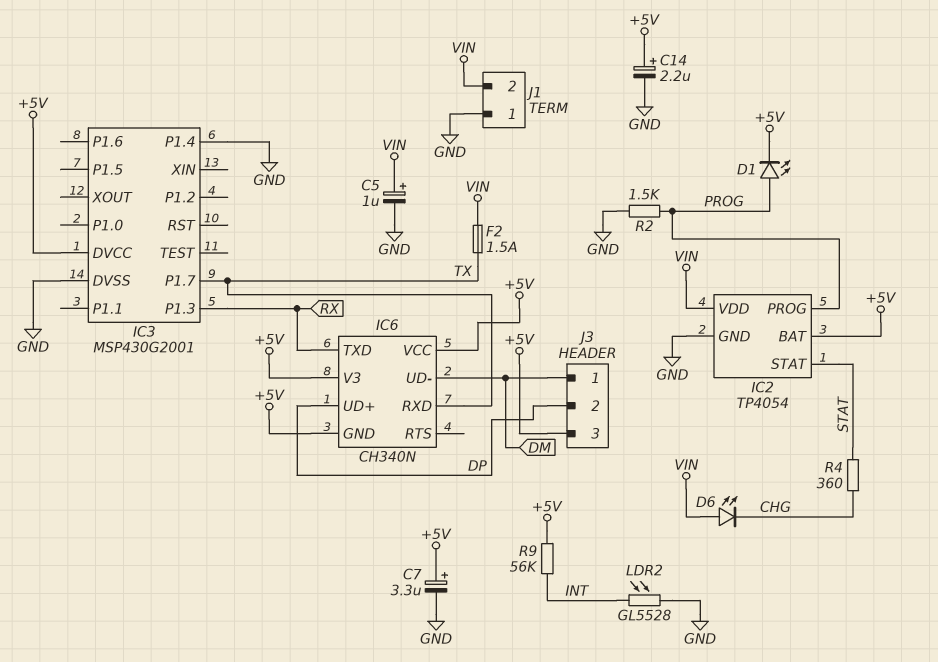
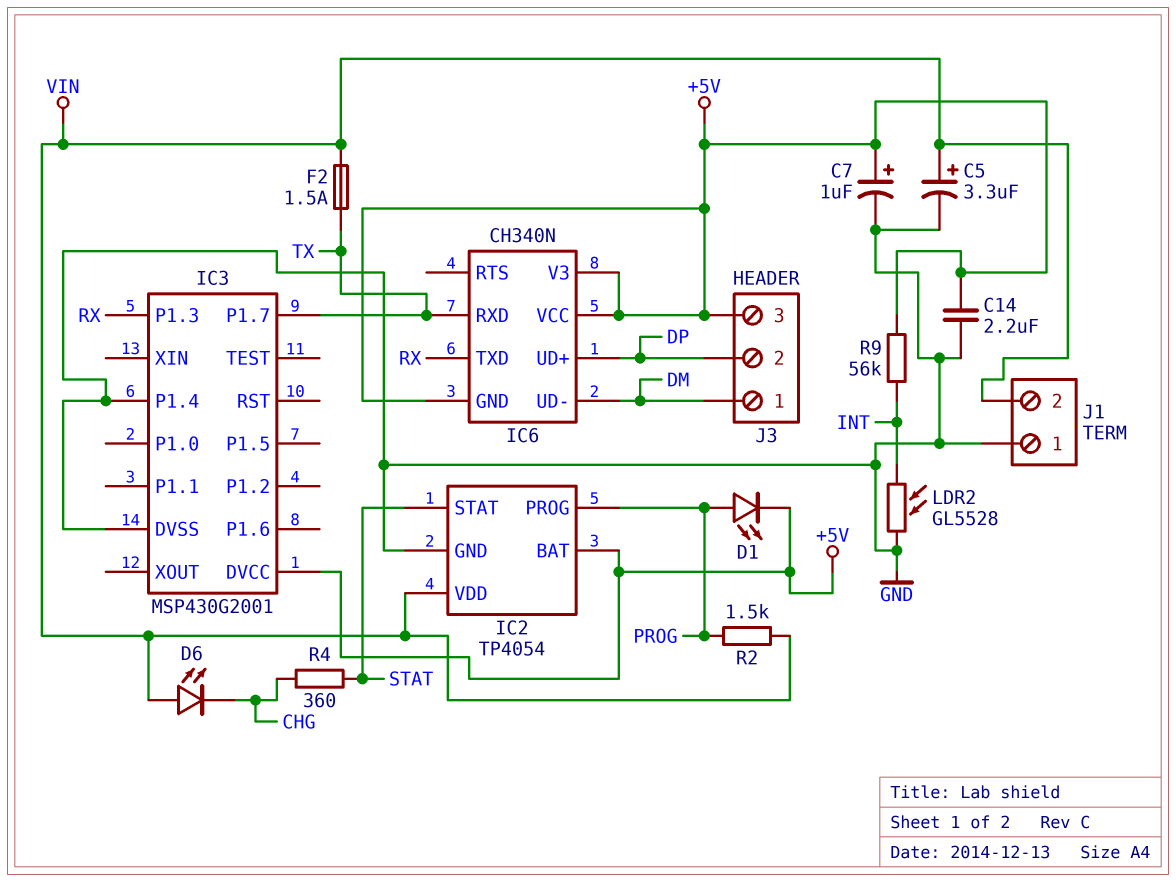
C5: 1uF (plus VIN, minus GND) -> 3.3uF (plus VIN, minus GND)
C7: 3.3uF (plus +5V, minus GND) -> 1uF (plus +5V, minus GND)
C14: 2.2uF (plus +5V, minus GND) -> 2.2uF (+5V, GND)
R2: 1.5k (GND, PROG) -> 1.5k (PROG, VIN)

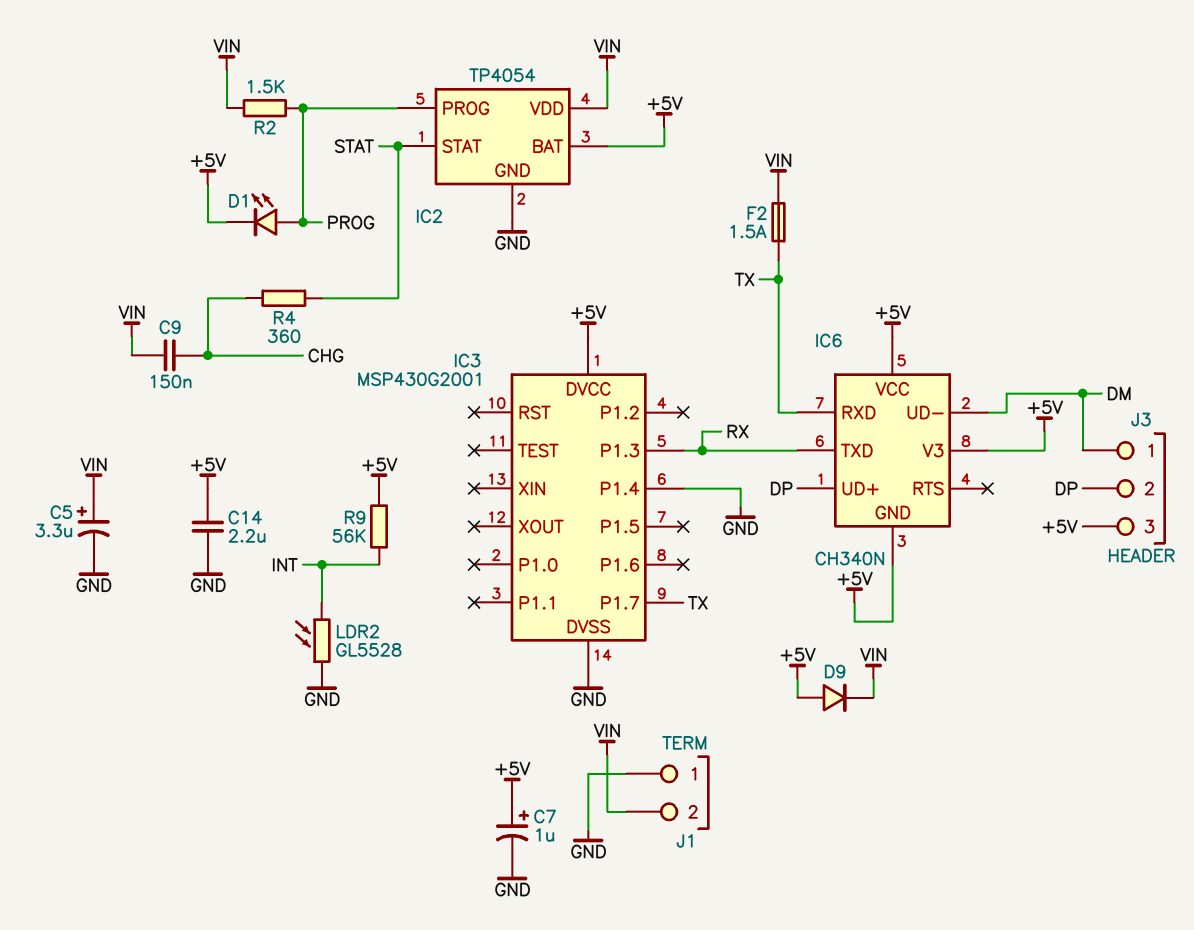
C9: none -> 150nF (CHG, VIN)
D6: LED (A VIN, K CHG) -> none
D9: none -> diode (A +5V, K VIN)

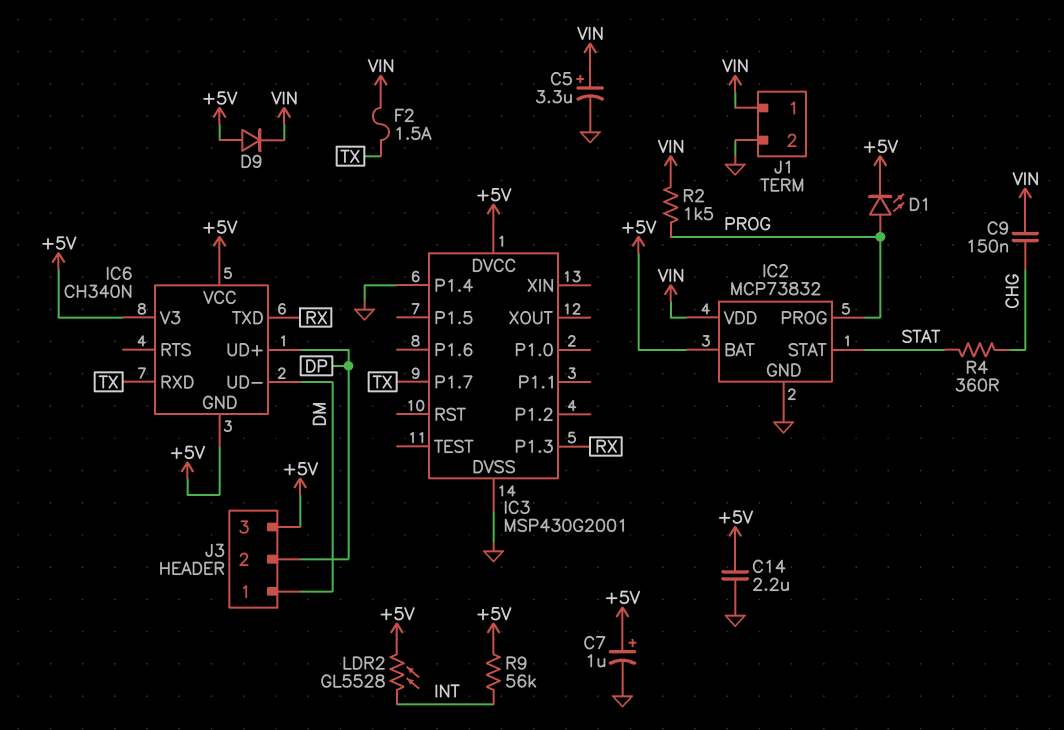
IC2: TP4054 -> MCP73832
J1 pin 1: GND -> VIN
J1 pin 2: VIN -> GND
LDR2: GL5528 (GND, INT) -> GL5528 (+5V, INT)

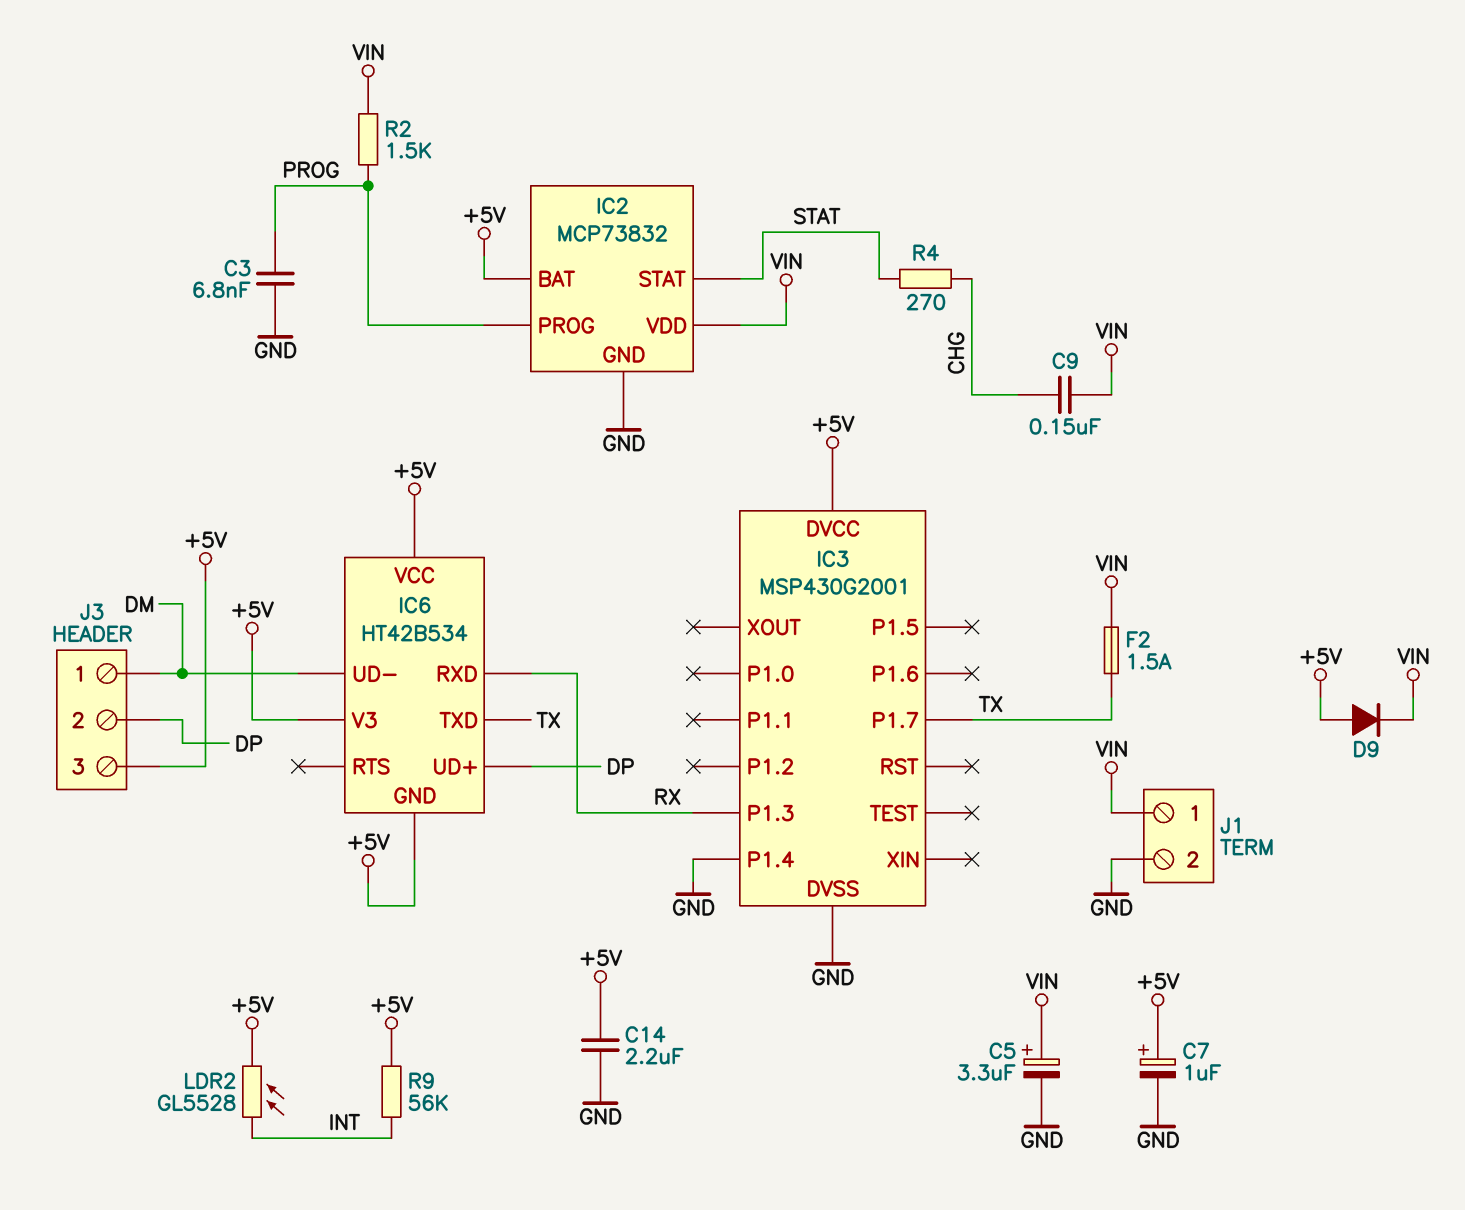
C3: none -> 6.8nF (GND, PROG)
D1: LED (A PROG, K +5V) -> none
IC6: CH340N -> HT42B534
IC6 pin RXD: TX -> RX
IC6 pin TXD: RX -> TX
R4: 360 (CHG, STAT) -> 270 (CHG, STAT)

